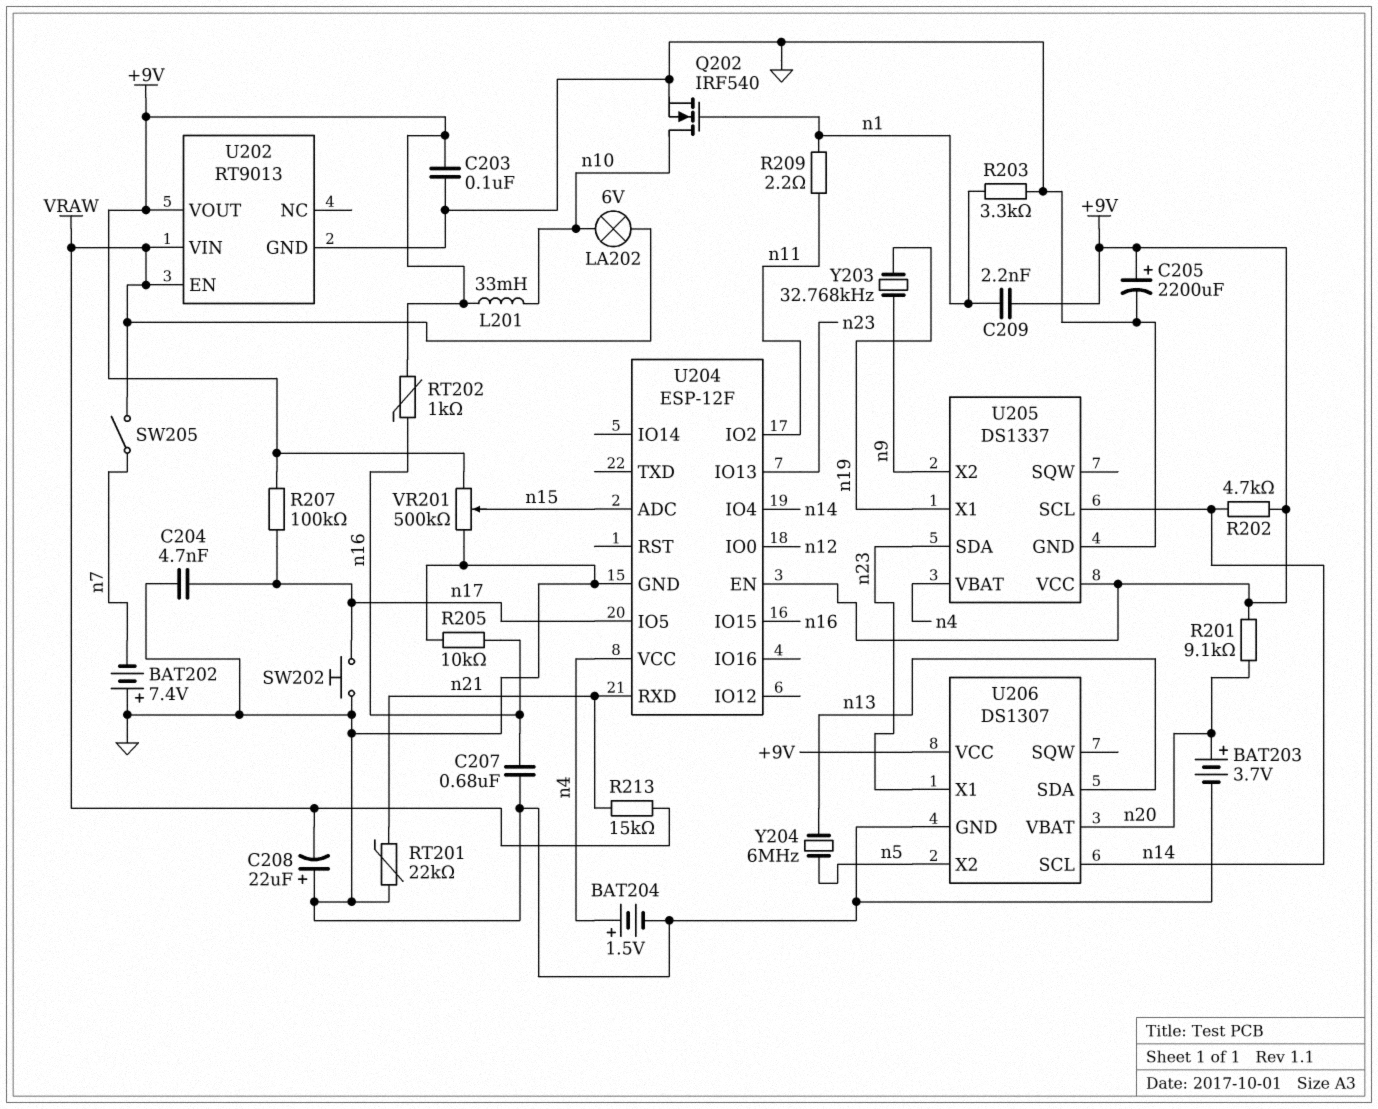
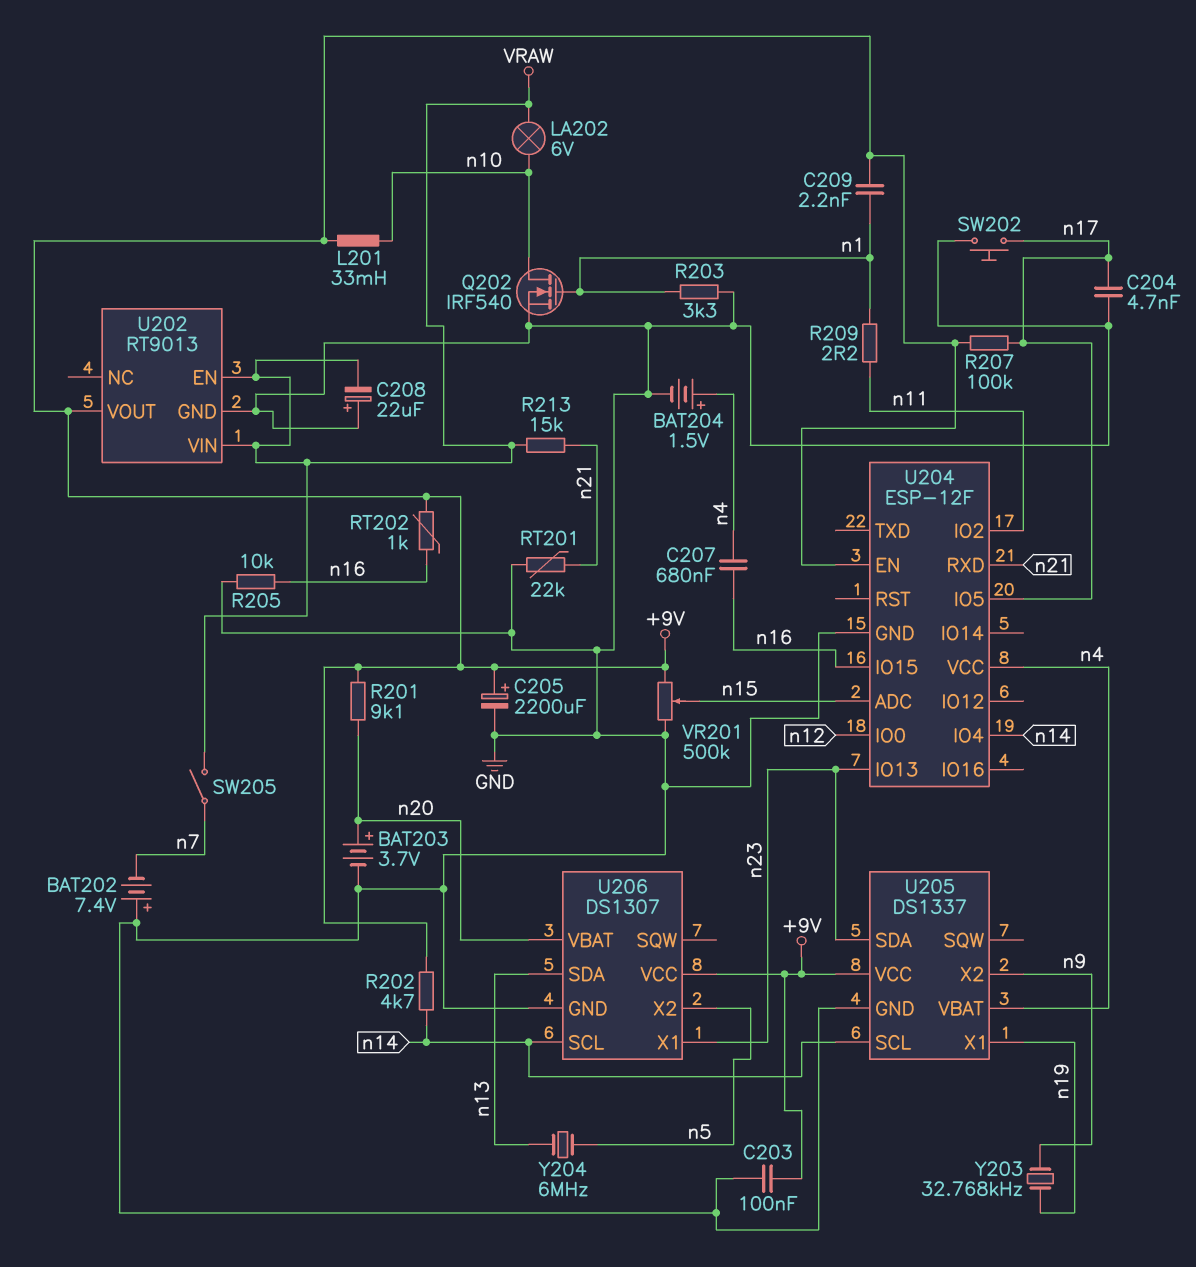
C207: 680nF (GND, n16) -> 680nF (n4, n16)

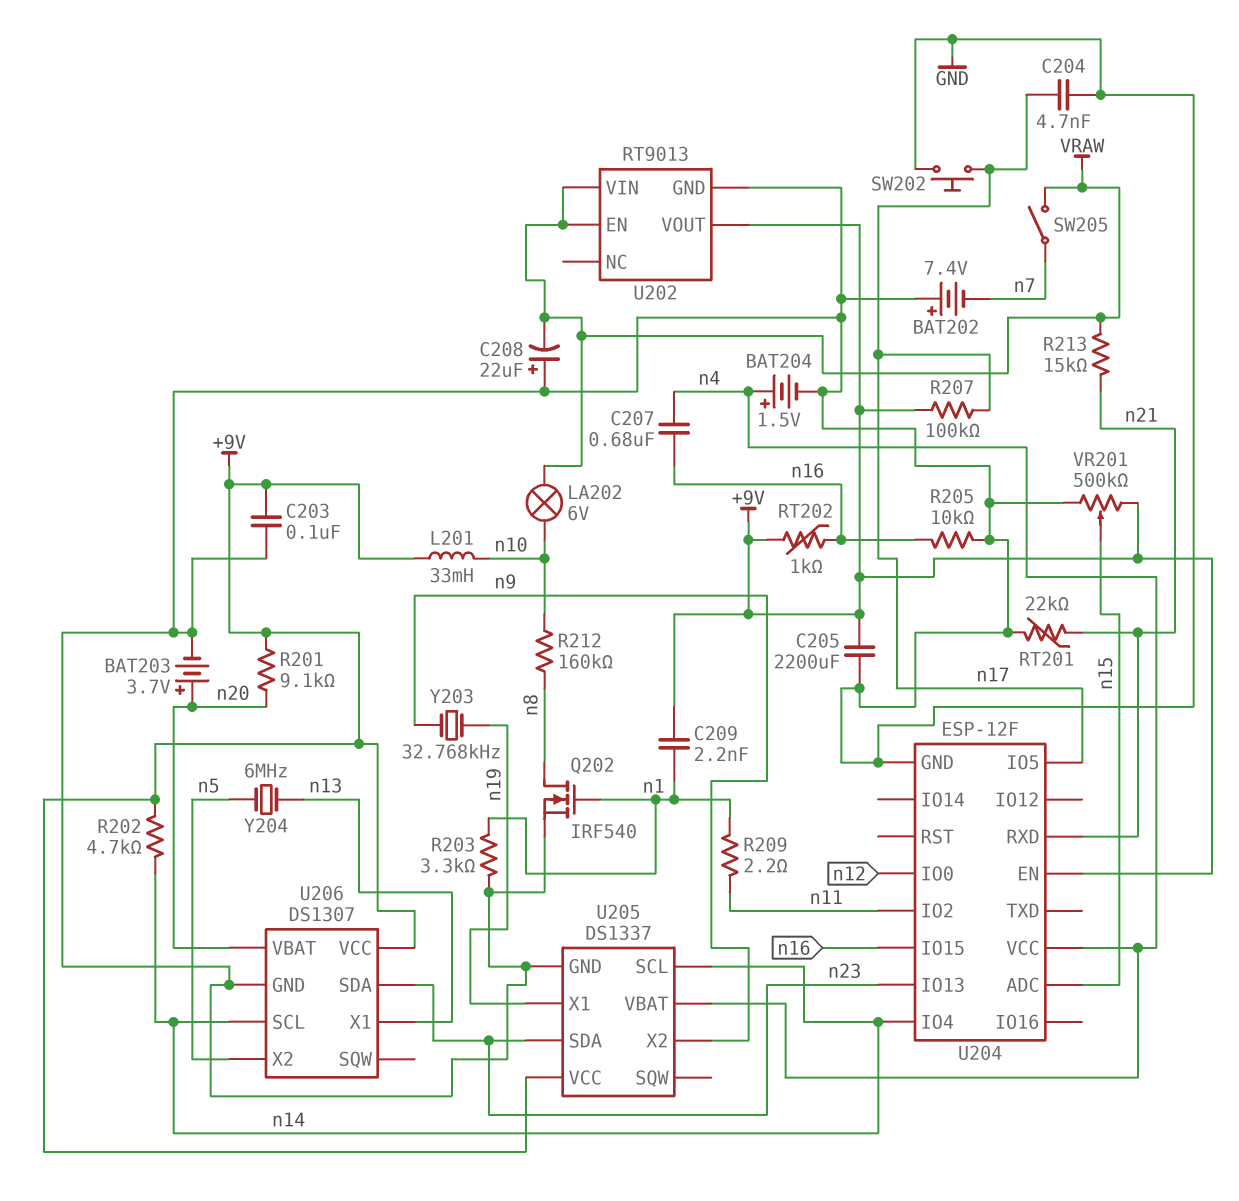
C205: 2200uF (plus +9V, minus GND) -> 2200uF (+9V, GND)
Q202: NMOS IRF540 (G n1, D n10, S GND) -> NMOS IRF540 (G n1, D n8, S GND)
R212: none -> 160k (n8, n10)
U206 pin SDA: n13 -> n23
U206 pin X1: n23 -> n13

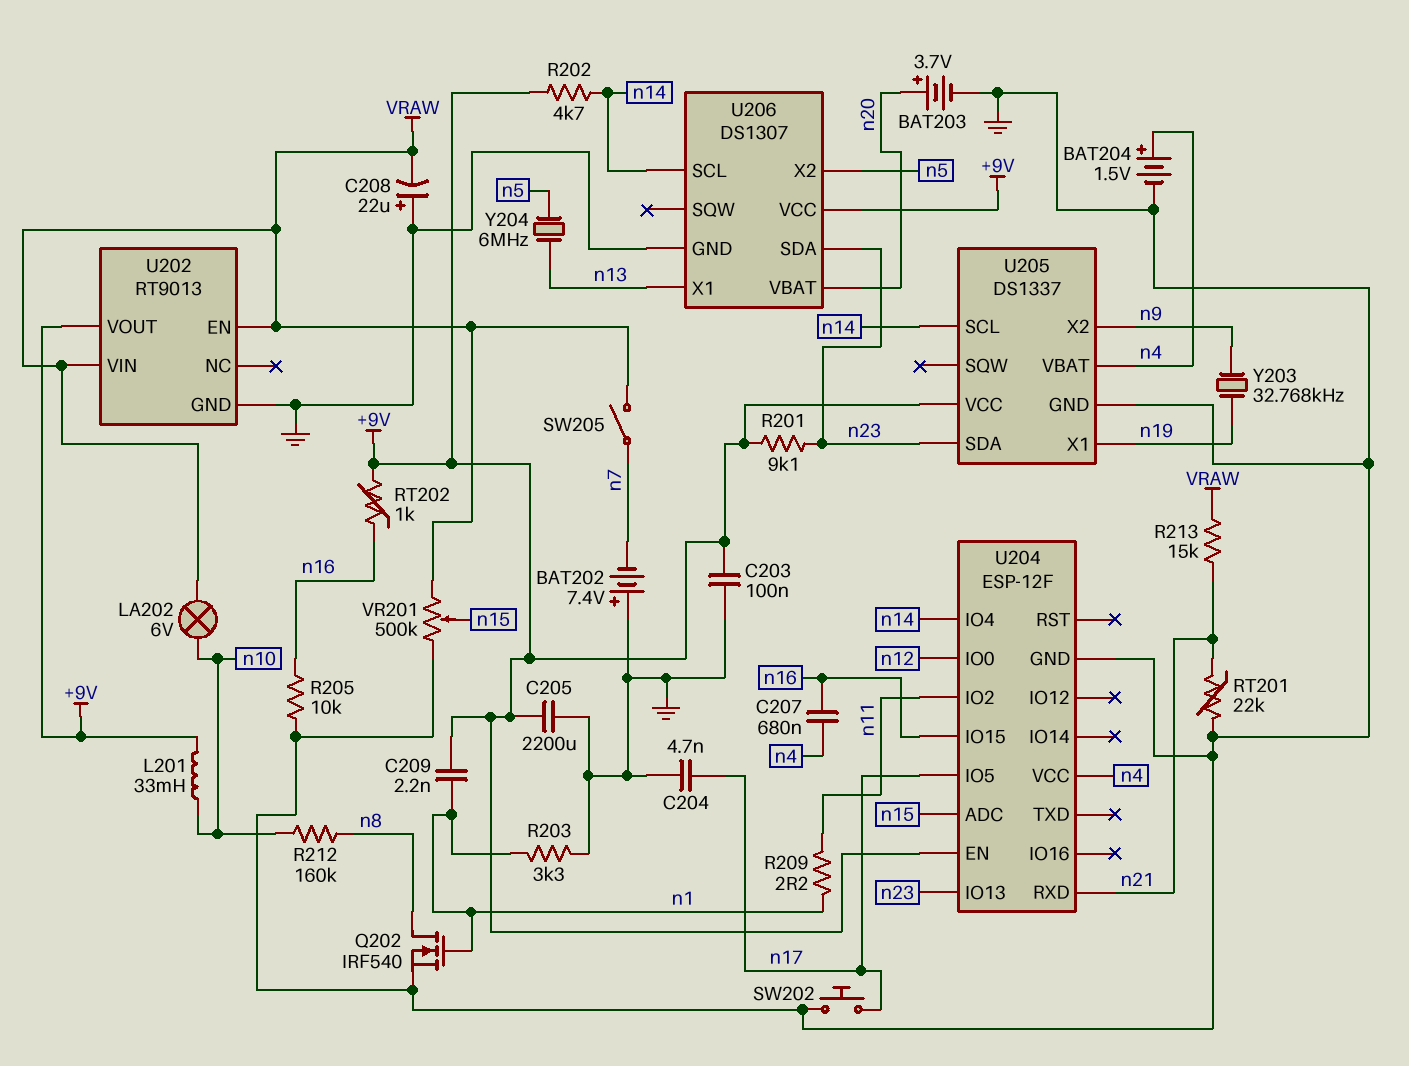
R201: 9.1k (+9V, n20) -> 9.1k (+9V, n23)
R207: 100k (+9V, n17) -> none
VR201: 500k (+9V, GND, wiper n15) -> 500k (GND, VRAW, wiper n15)

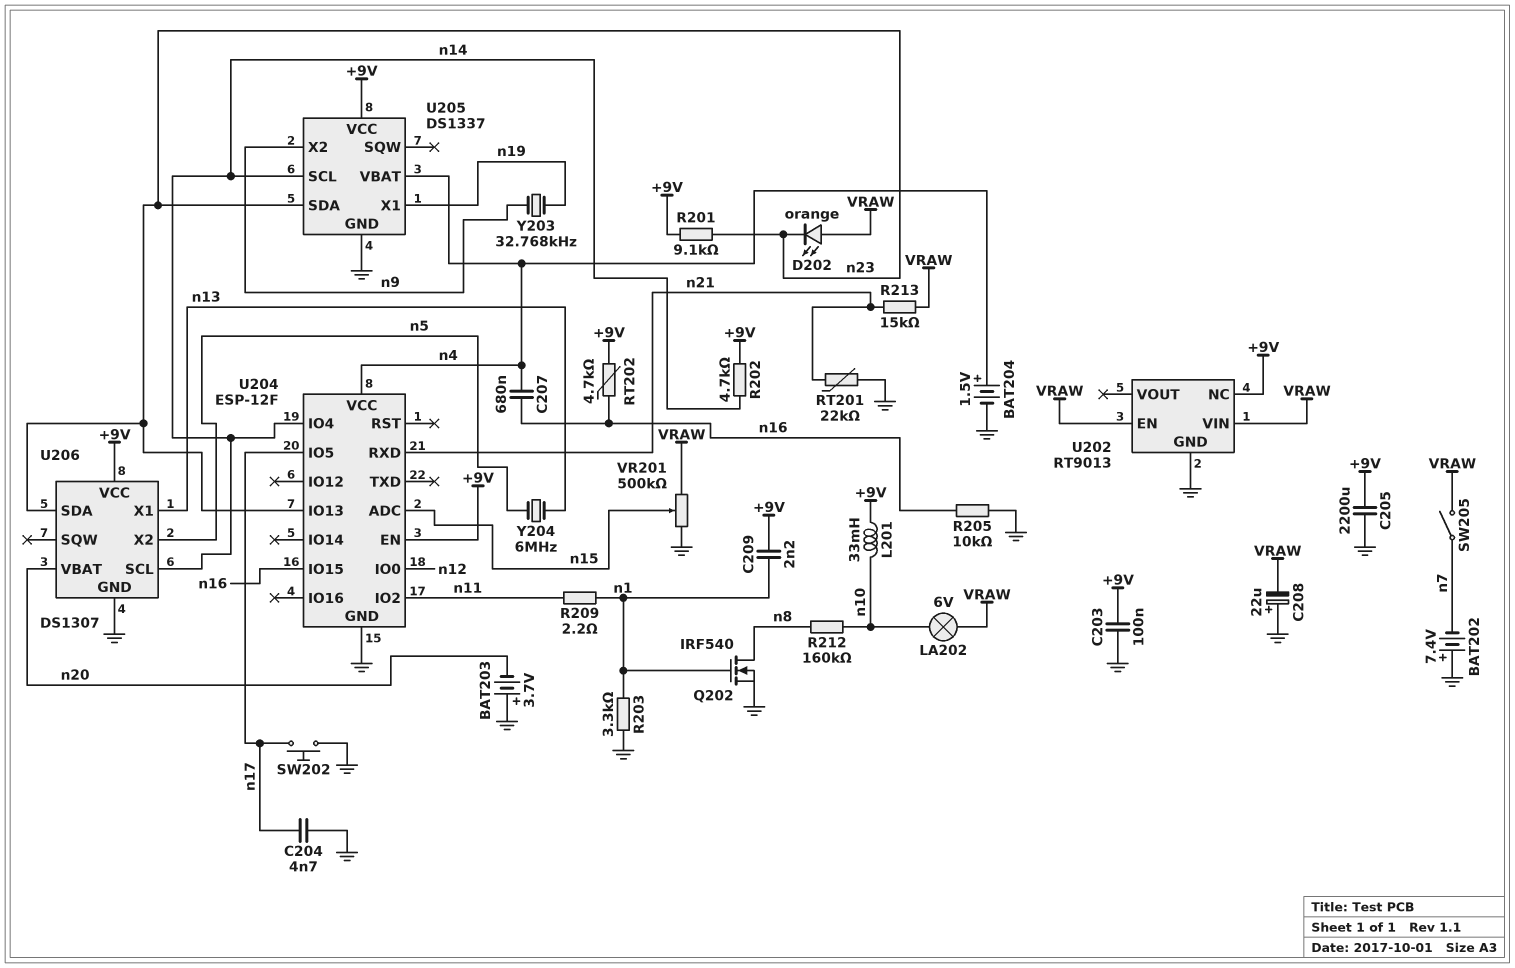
BAT203: 3.7V (plus n20, minus GND) -> 3.7V (plus GND, minus n20)
D202: none -> LED orange (A VRAW, K n23)
RT202: 1k (+9V, n16) -> 4.7k (+9V, n16)
U202 pin NC: none -> +9V
U202 pin VOUT: +9V -> none

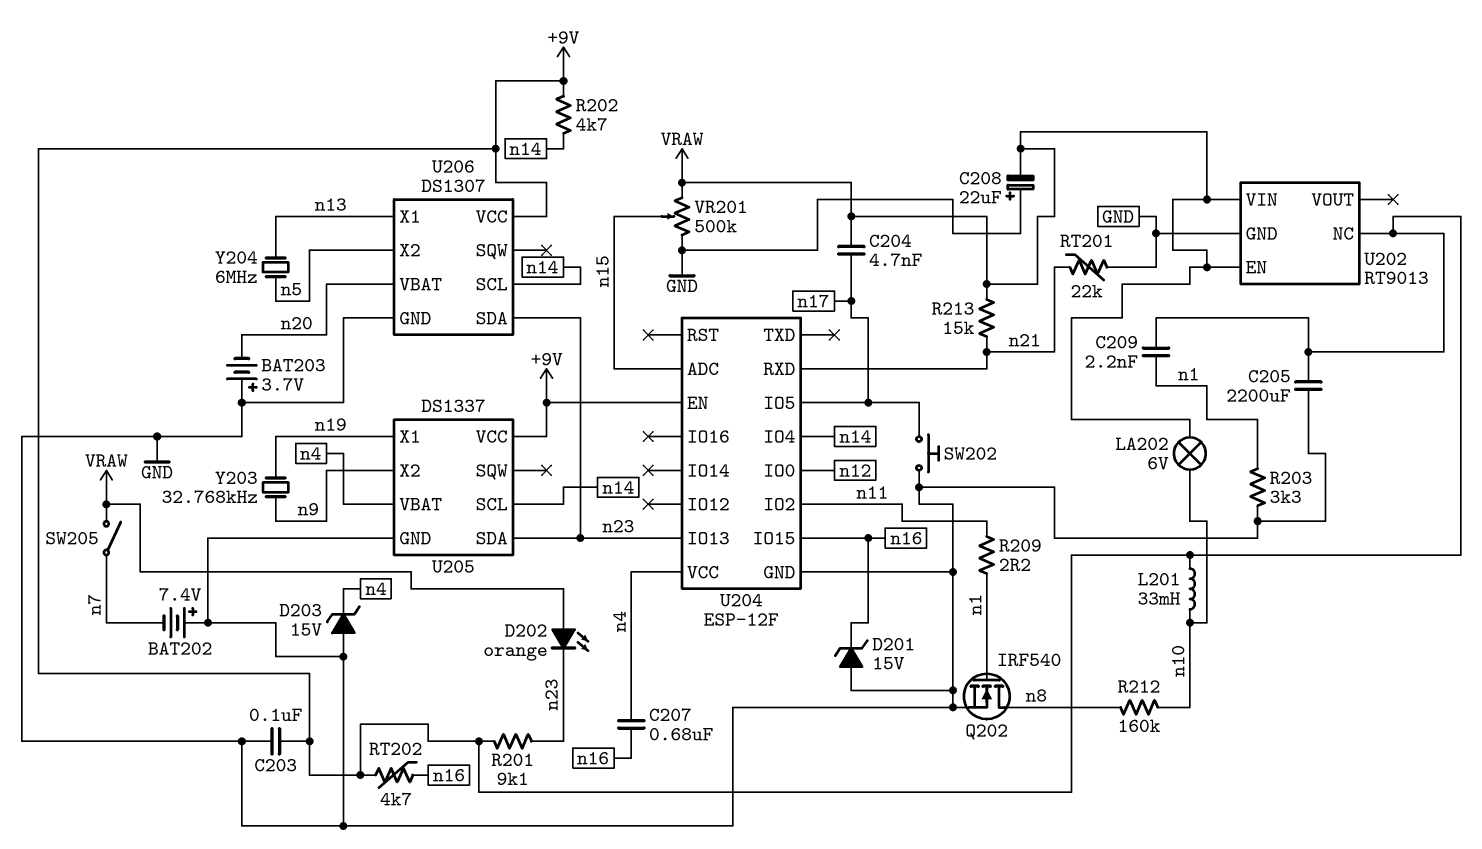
BAT204: 1.5V (plus n4, minus GND) -> none
C204: 4.7nF (GND, n17) -> 4.7nF (VRAW, n17)
D201: none -> zener 15V (A GND, K n16)
D203: none -> zener 15V (A GND, K n4)
R205: 10k (GND, n16) -> none

